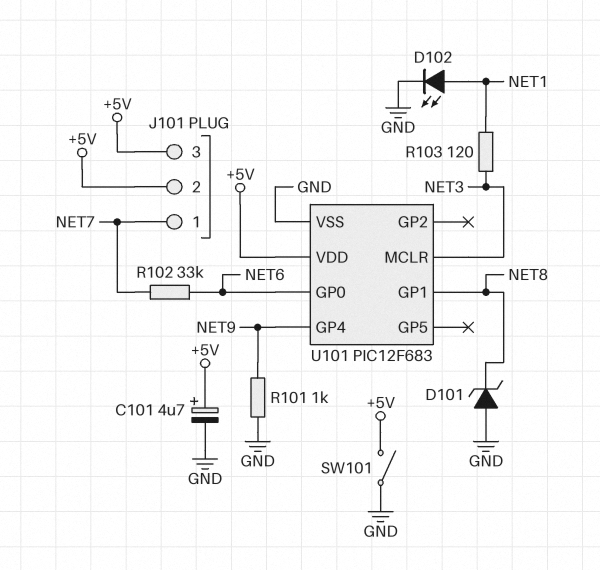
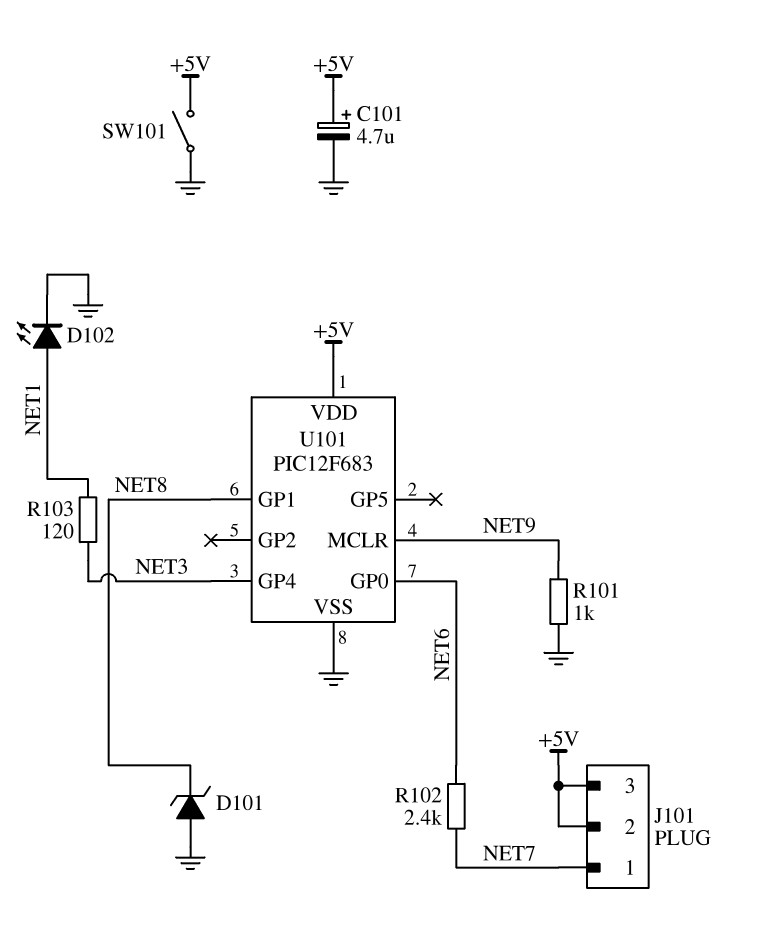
R102: 33k (NET6, NET7) -> 2.4k (NET6, NET7)
U101 pin GP4: NET9 -> NET3
U101 pin MCLR: NET3 -> NET9

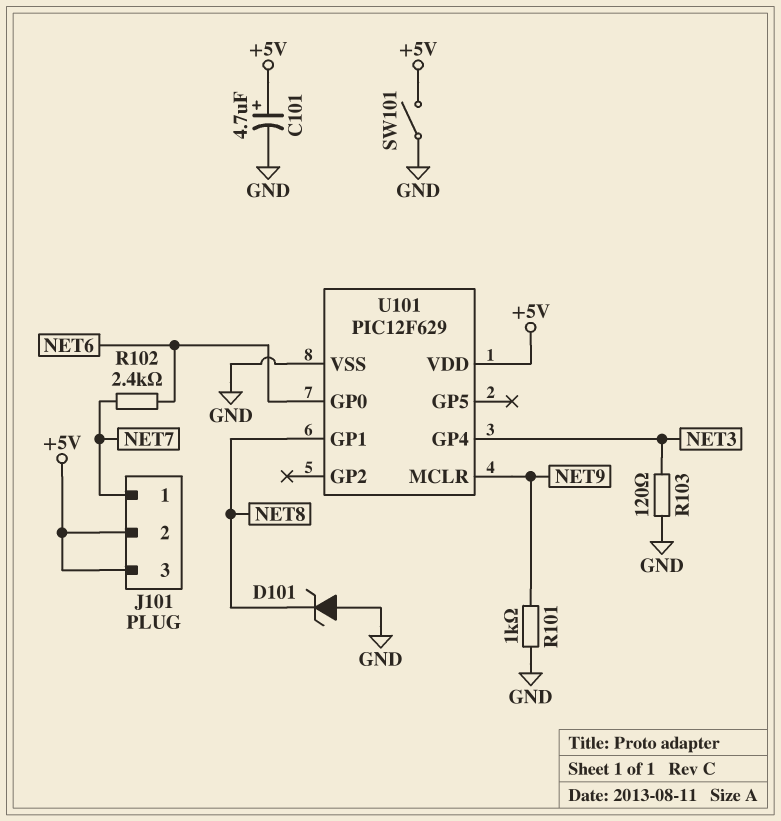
D102: LED (A NET1, K GND) -> none
R103: 120 (NET1, NET3) -> 120 (GND, NET3)
U101: PIC12F683 -> PIC12F629

